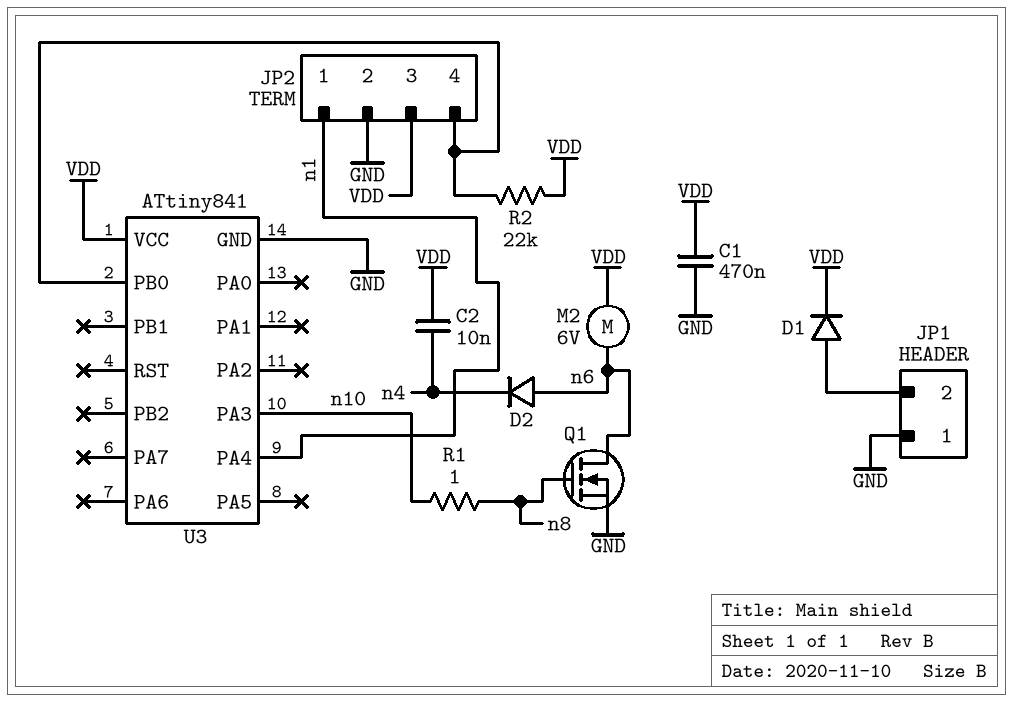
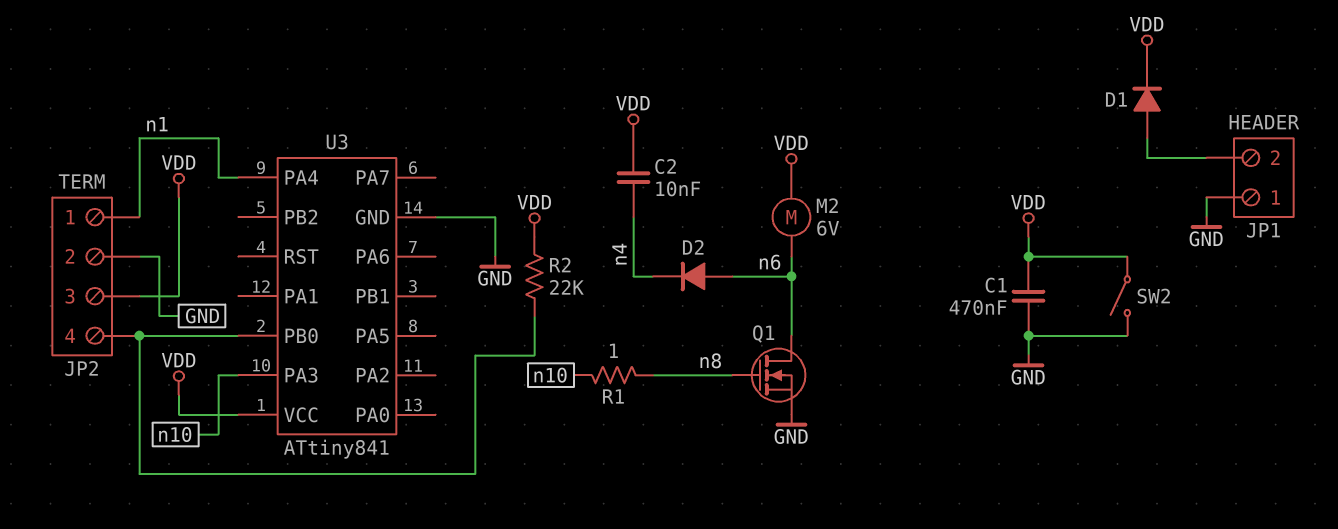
SW2: none -> switch (GND, VDD)

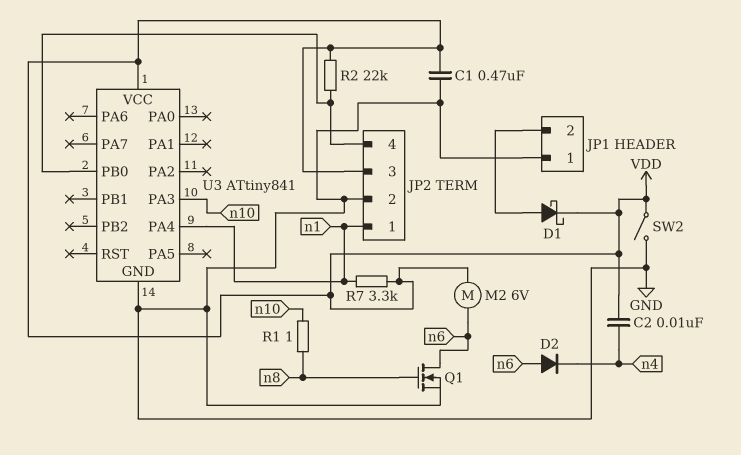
D1: diode (A JP1/2, K VDD) -> schottky (A JP1/2, K VDD)
R7: none -> 3.3k (VDD, n1)

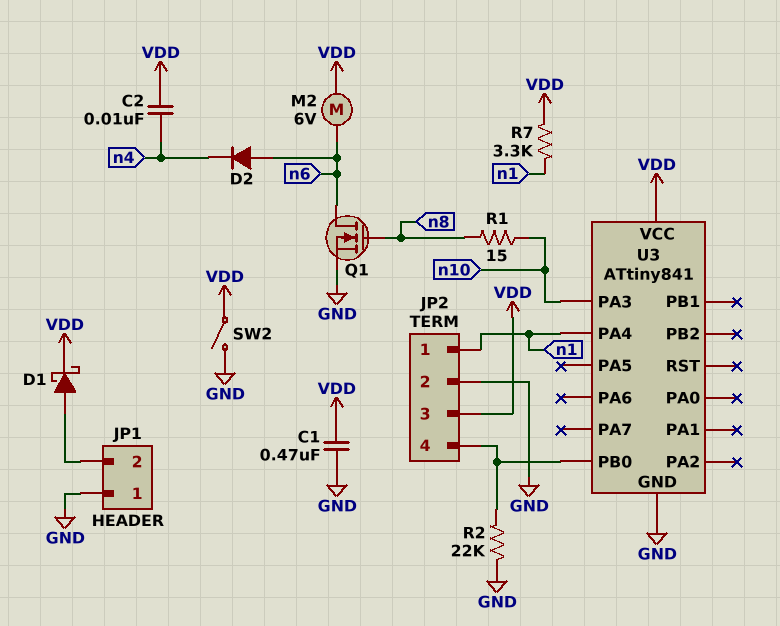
R1: 1 (n8, n10) -> 15 (n8, n10)
R2: 22k (JP2/4, VDD) -> 22k (GND, JP2/4)

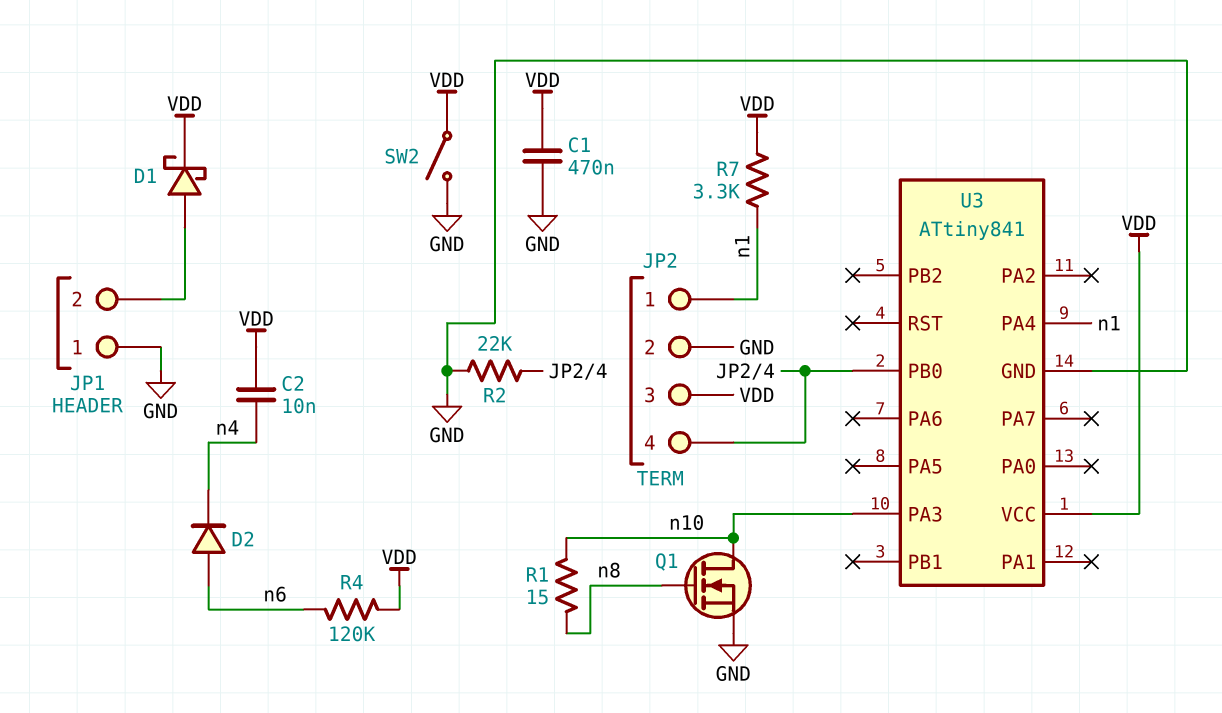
M2: motor 6V (VDD, n6) -> none
Q1: NMOS (G n8, D n6, S GND) -> NMOS (G n8, D n10, S GND)
R4: none -> 120k (VDD, n6)

